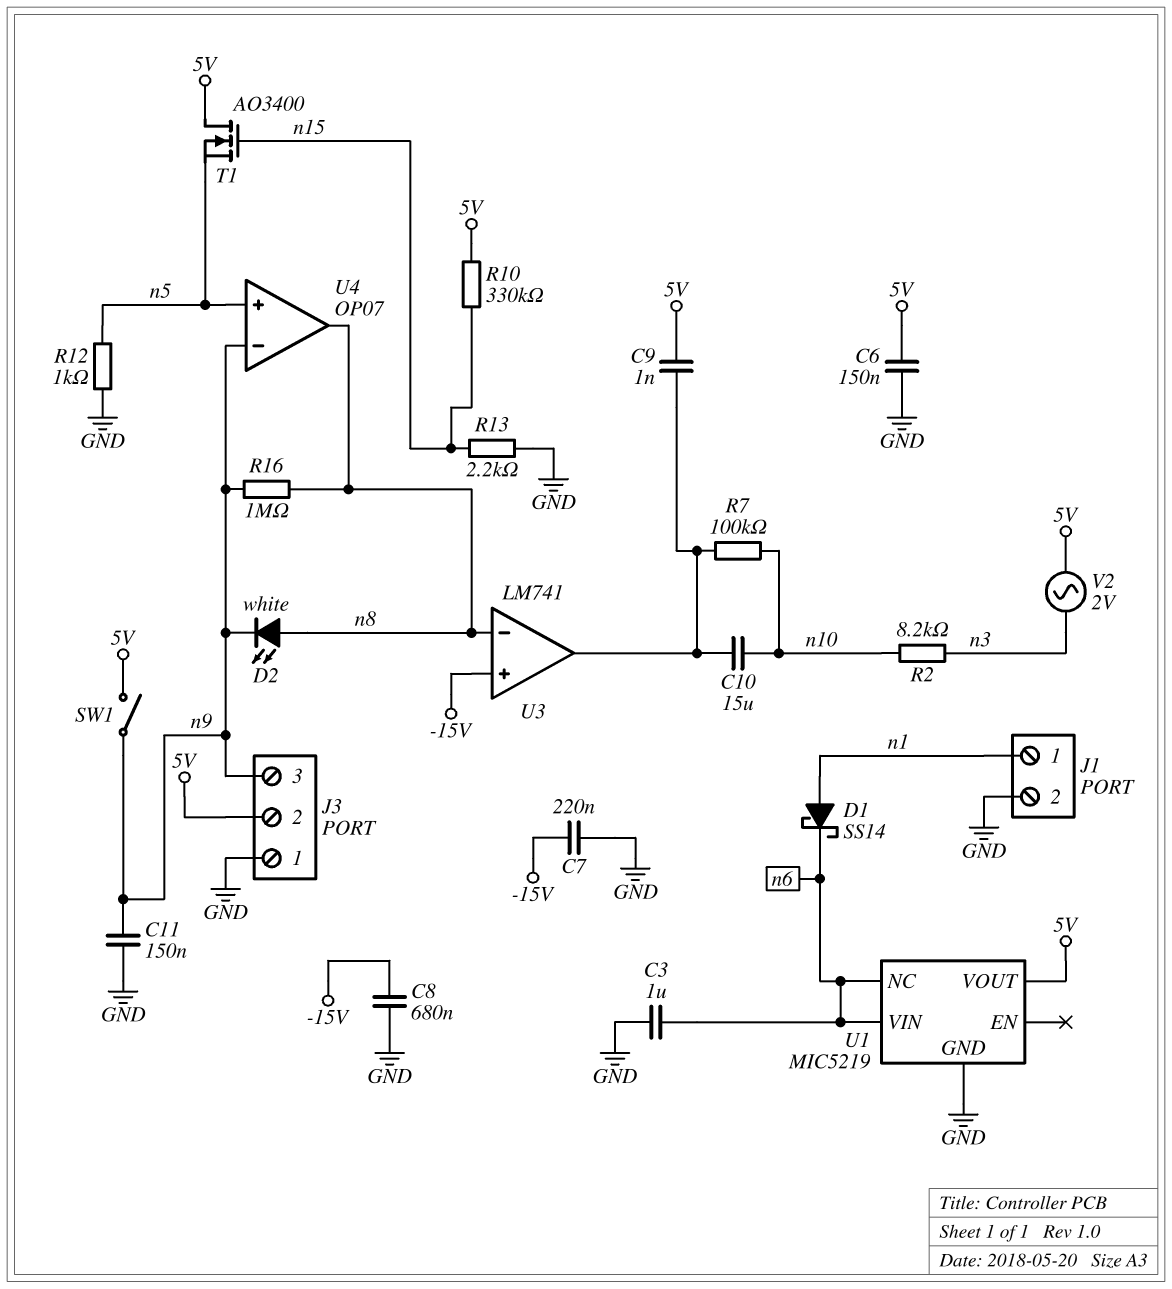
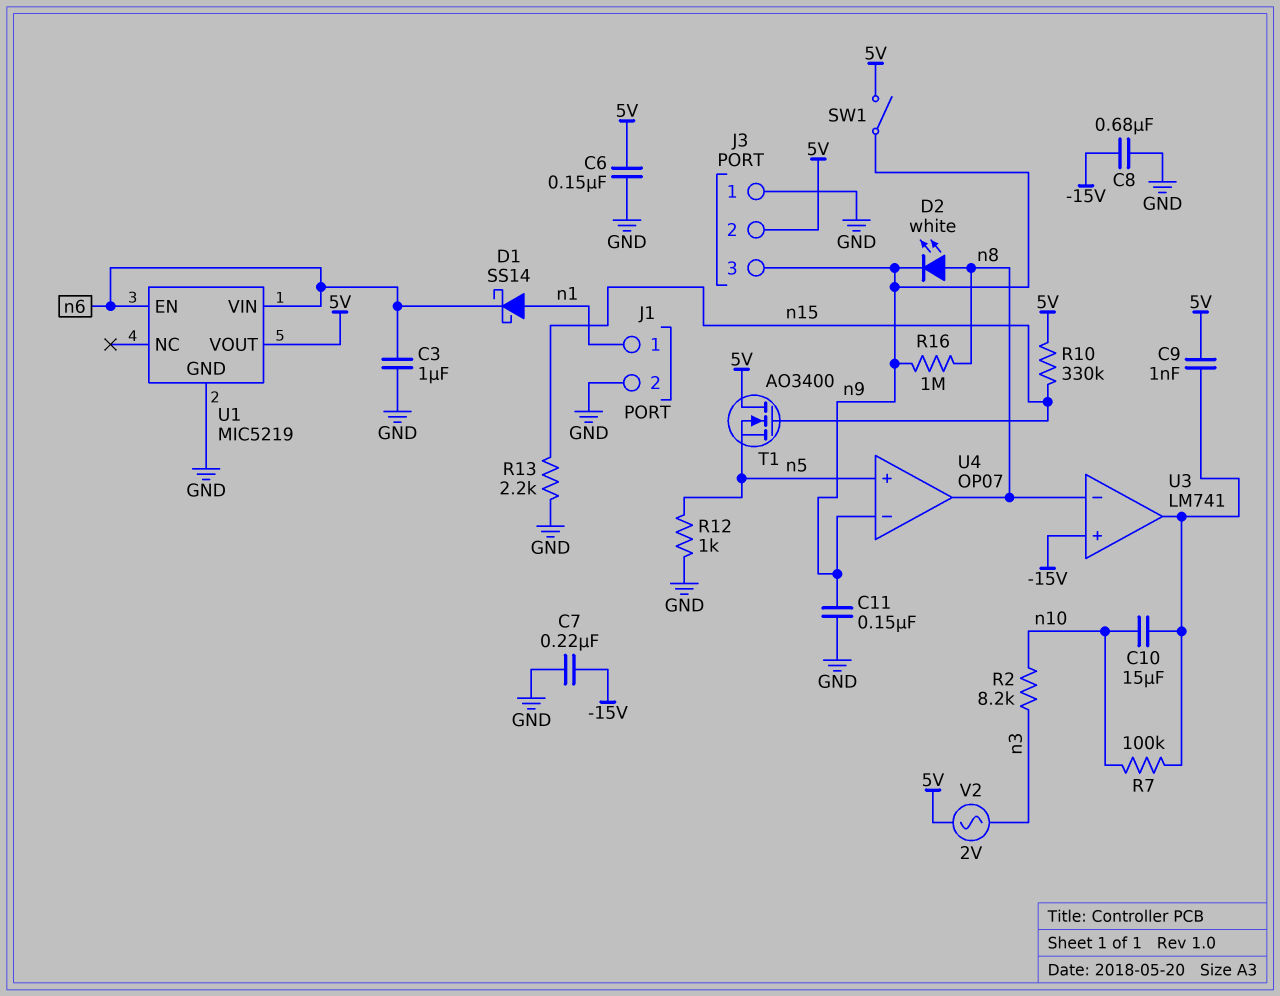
U1 pin EN: none -> n6
U1 pin NC: n6 -> none

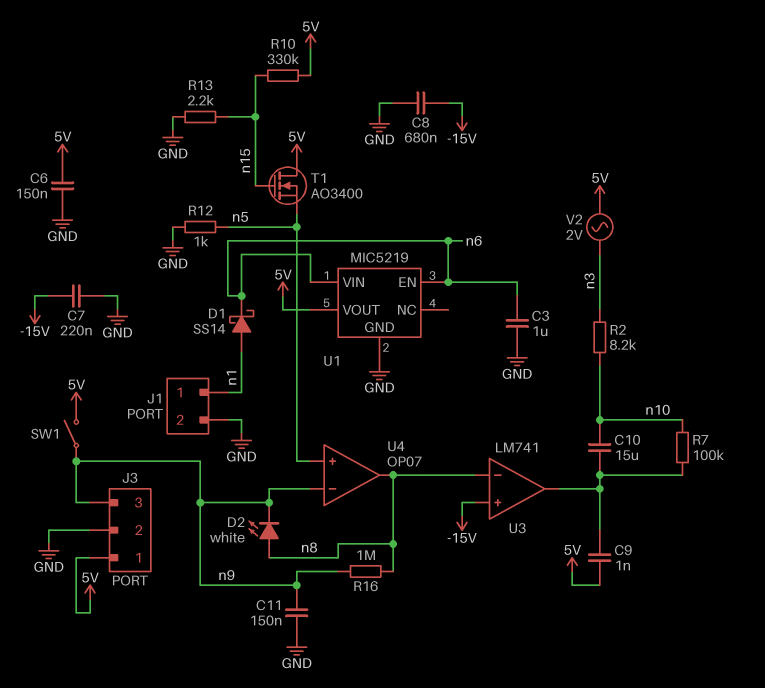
J3 pin 1: GND -> 5V
J3 pin 2: 5V -> GND

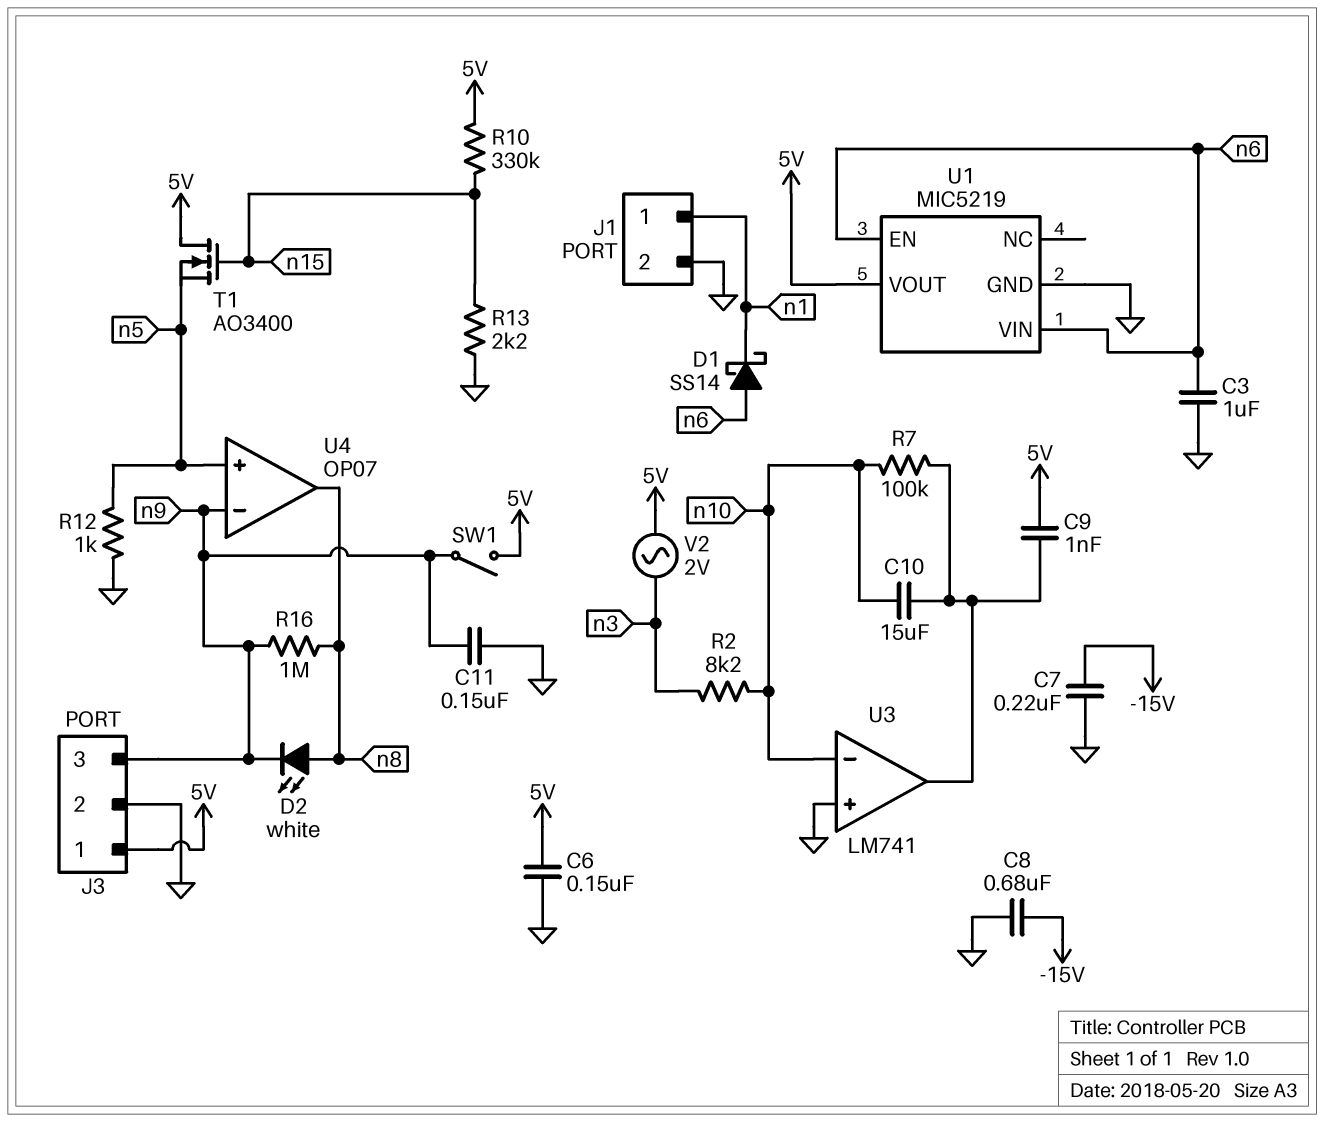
D1: schottky SS14 (A n1, K n6) -> schottky SS14 (A n6, K n1)
U3 pin in+: -15V -> GND
U3 pin in-: n8 -> n10

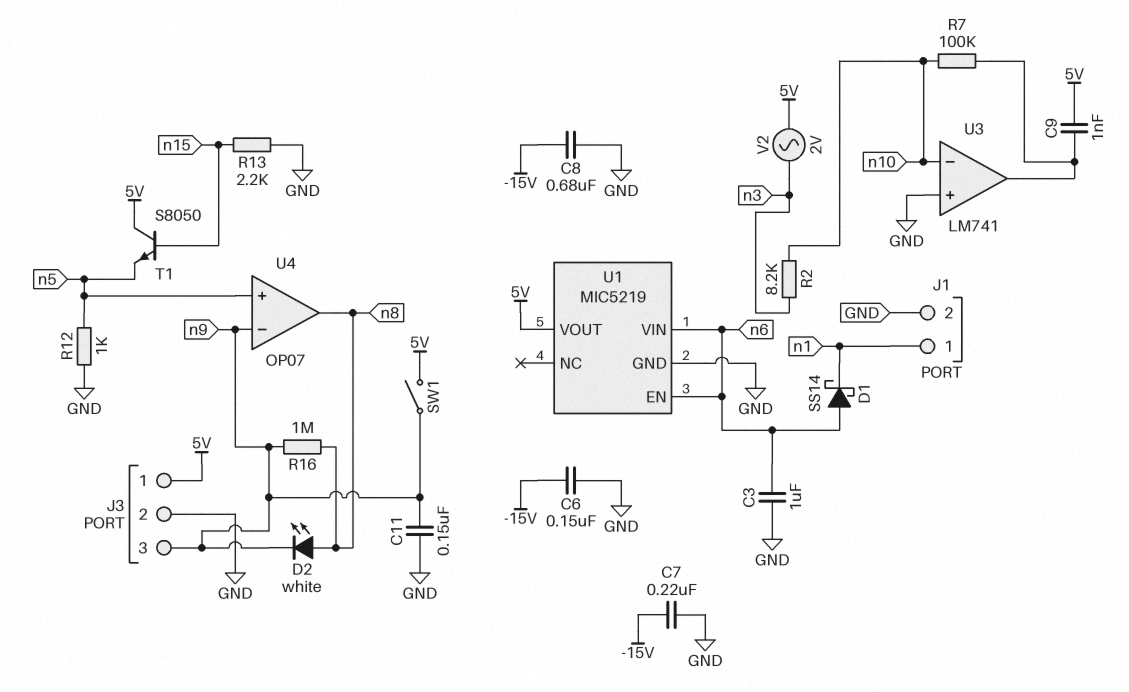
C6: 150nF (5V, GND) -> 150nF (-15V, GND)
C10: 15uF (U3/out, n10) -> none
R10: 330k (5V, n15) -> none
T1: NMOS AO3400 (G n15, D 5V, S n5) -> NPN S8050 (B n15, C 5V, E n5)

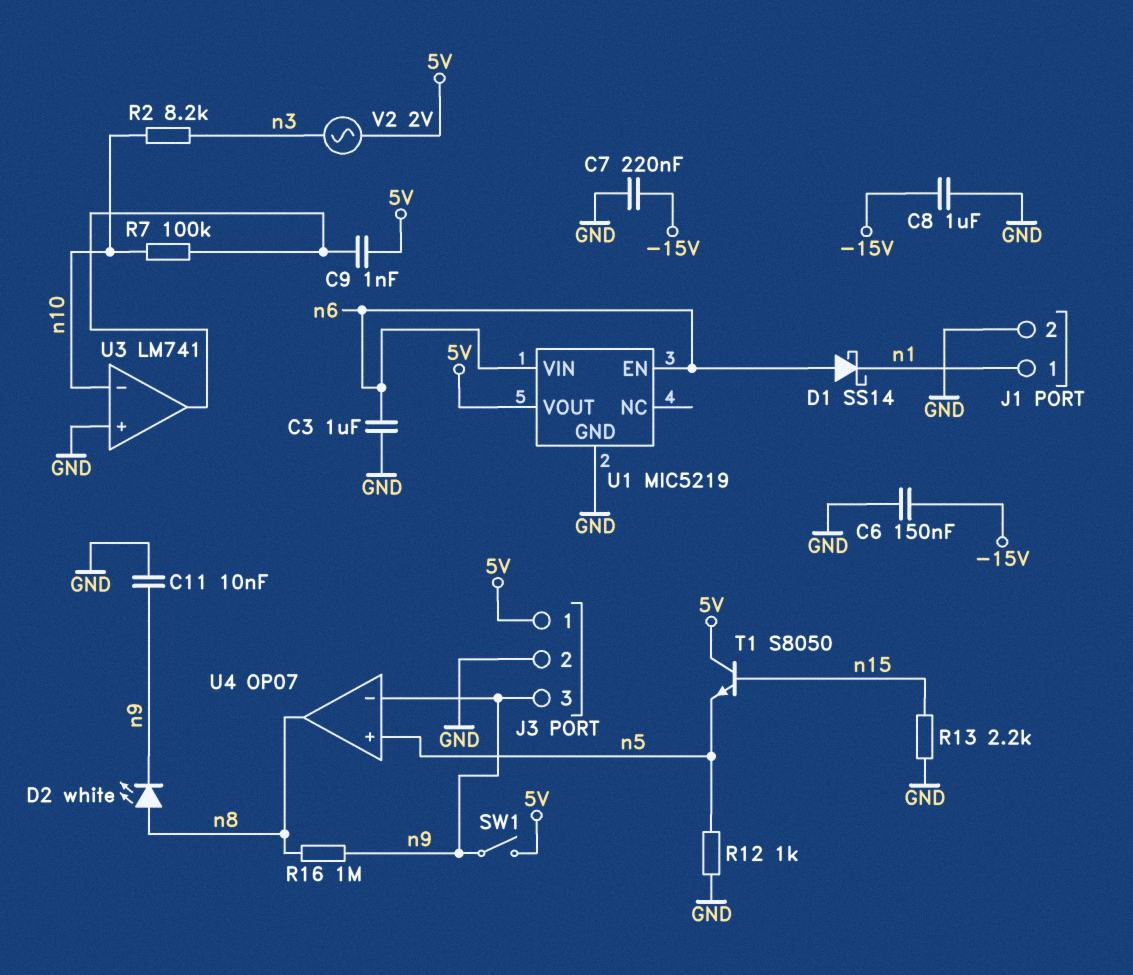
C8: 680nF (-15V, GND) -> 1uF (-15V, GND)
C11: 150nF (GND, n9) -> 10nF (GND, n9)

